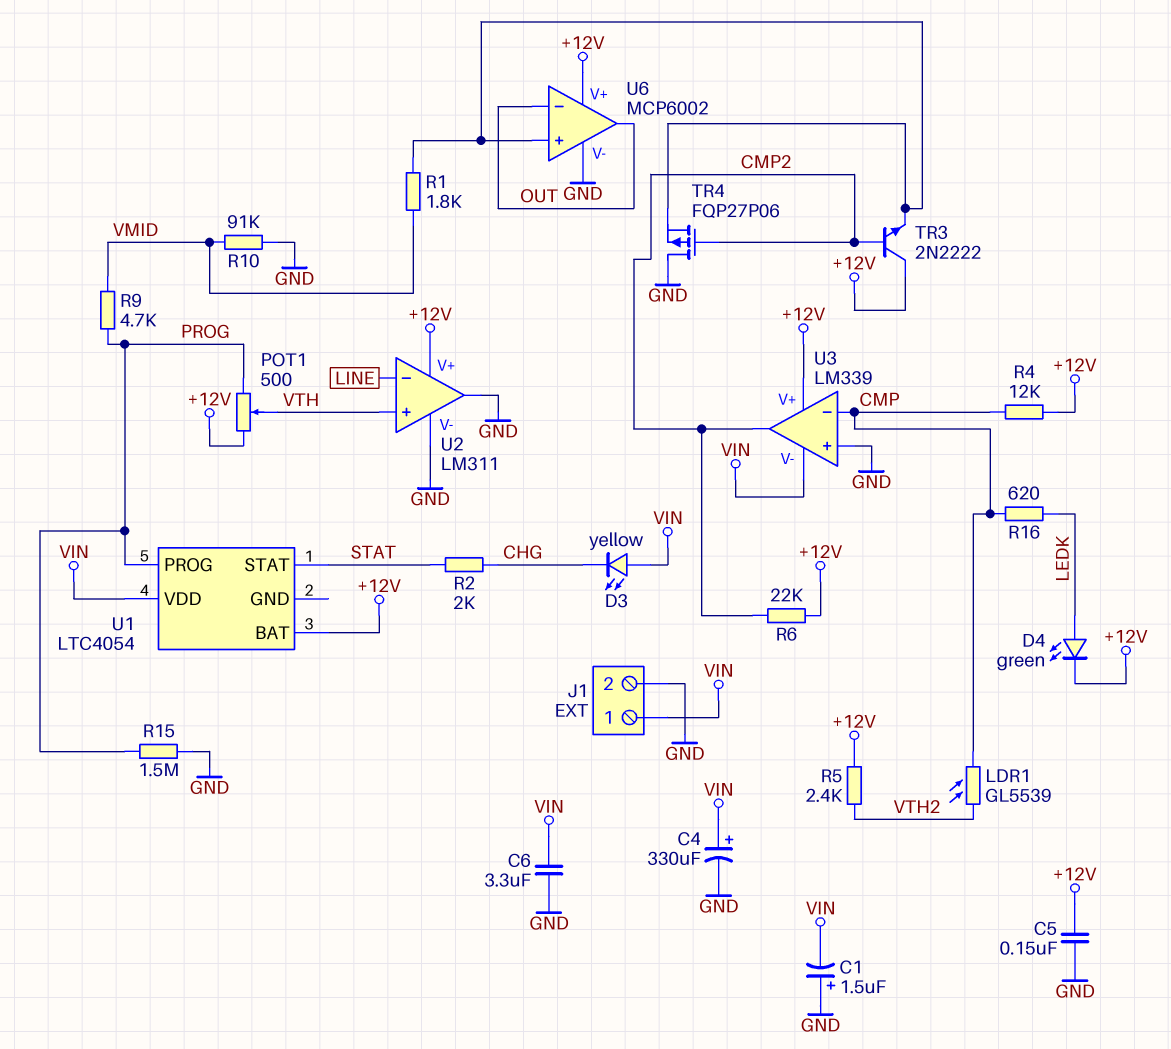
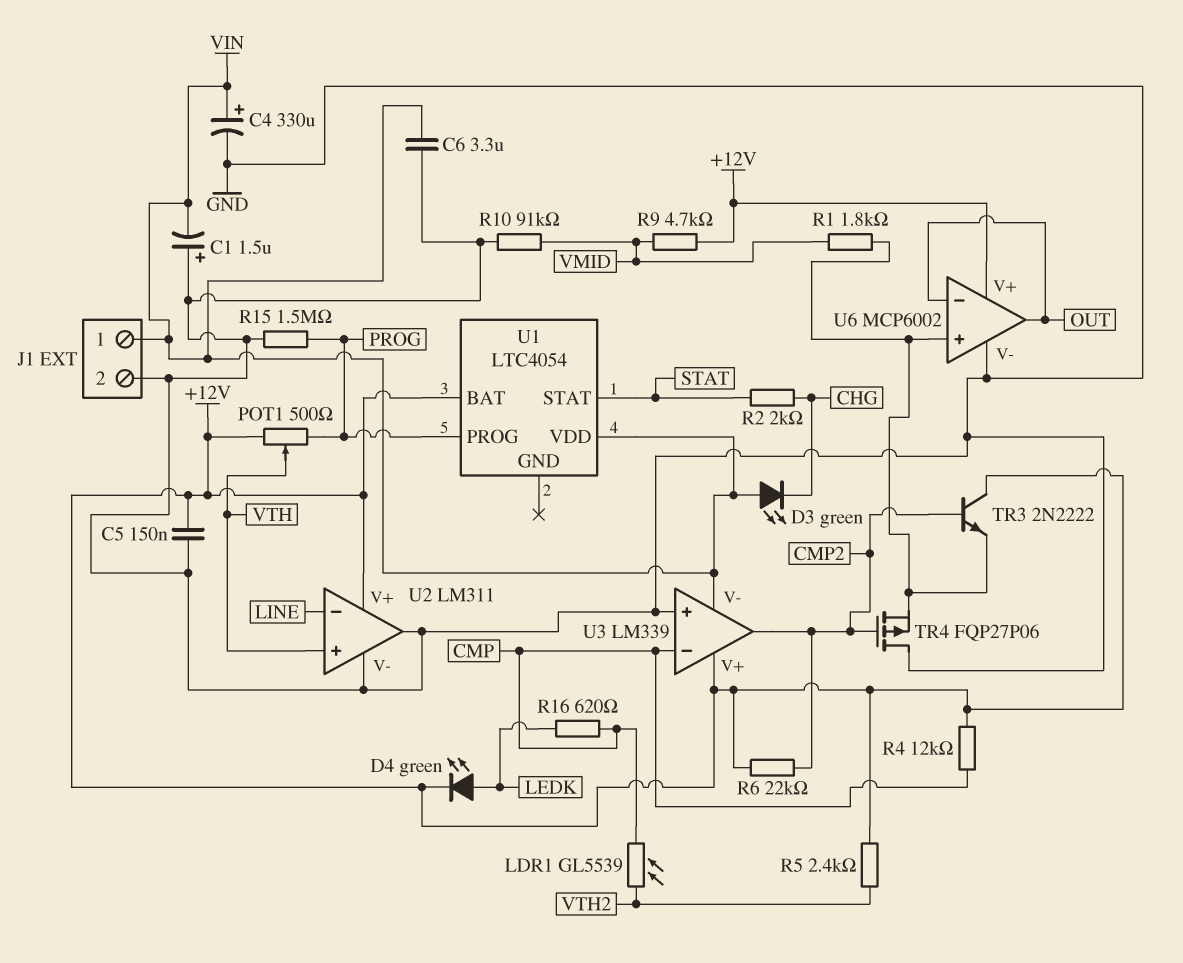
D3: LED yellow (A VIN, K CHG) -> LED green (A VIN, K CHG)
R9: 4.7k (PROG, VMID) -> 4.7k (+12V, VMID)

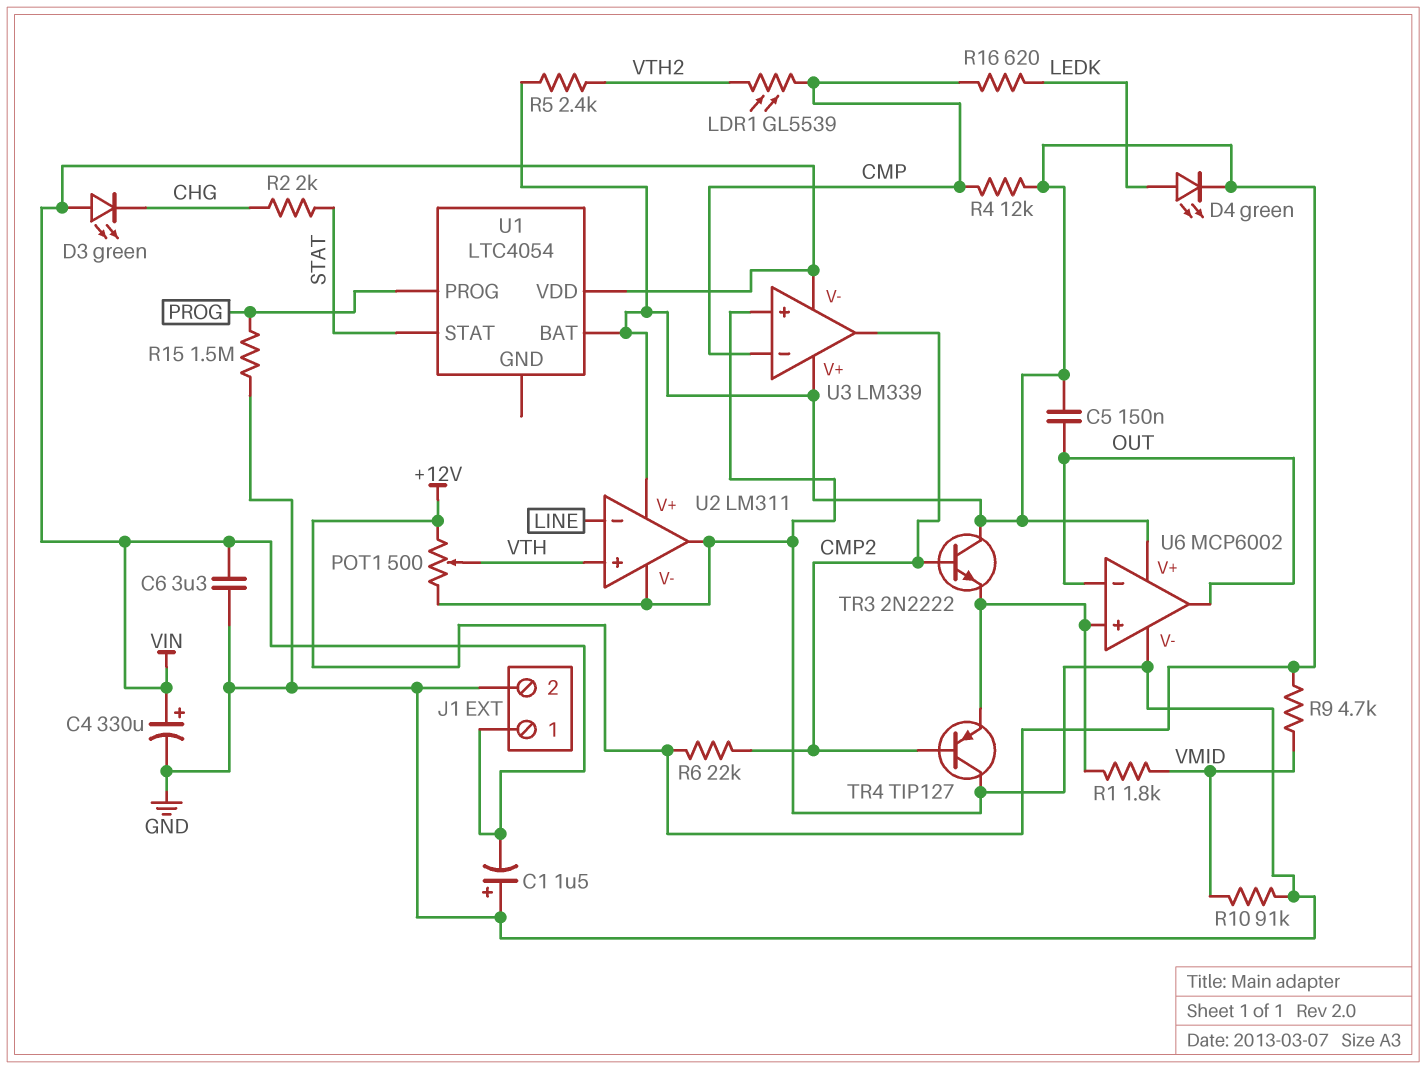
C5: 150nF (+12V, GND) -> 150nF (+12V, OUT)
POT1: 500 (+12V, PROG, wiper VTH) -> 500 (+12V, GND, wiper VTH)
TR4: PMOS FQP27P06 (G CMP2, D GND, S U6/in+) -> PNP TIP127 (B CMP2, C GND, E U6/in+)

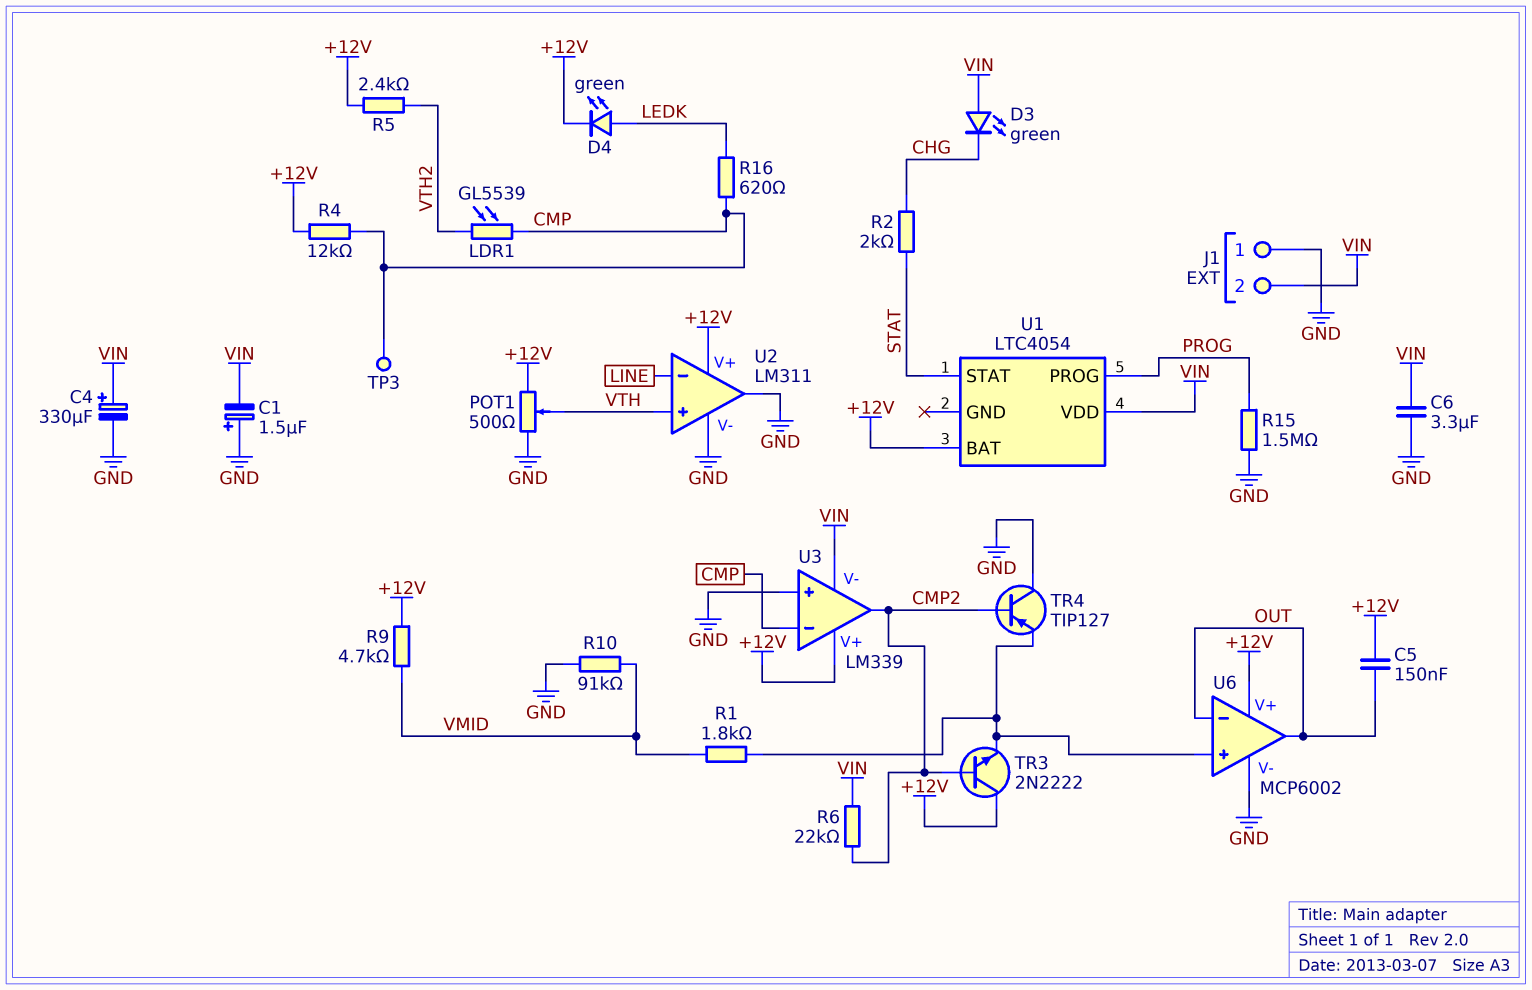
J1 pin 1: VIN -> GND
J1 pin 2: GND -> VIN
R6: 22k (+12V, CMP2) -> 22k (CMP2, VIN)
TP3: none -> test point (CMP)

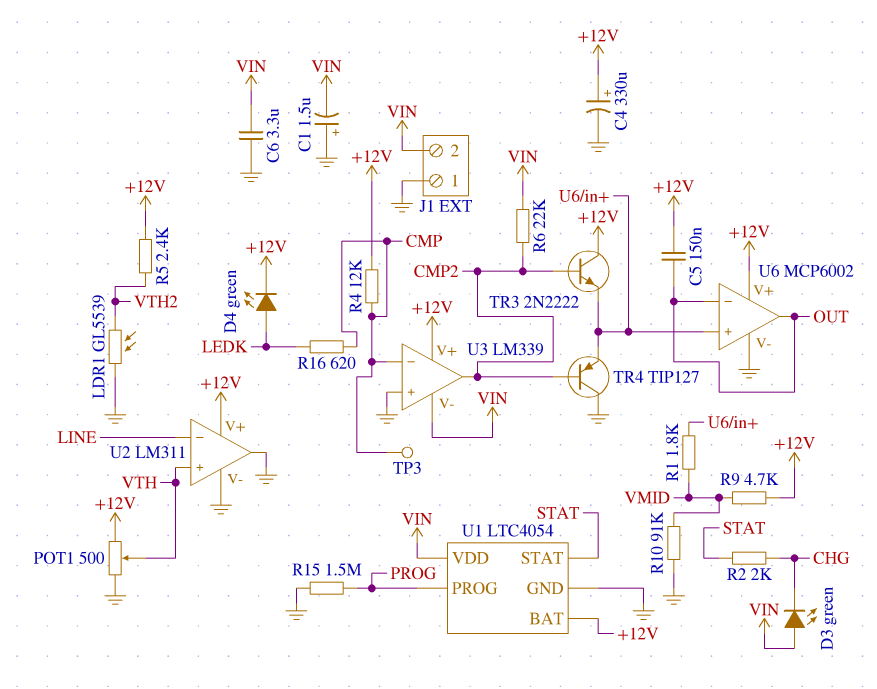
C4: 330uF (plus VIN, minus GND) -> 330uF (plus +12V, minus GND)
LDR1: GL5539 (CMP, VTH2) -> GL5539 (GND, VTH2)
U1 pin GND: none -> GND

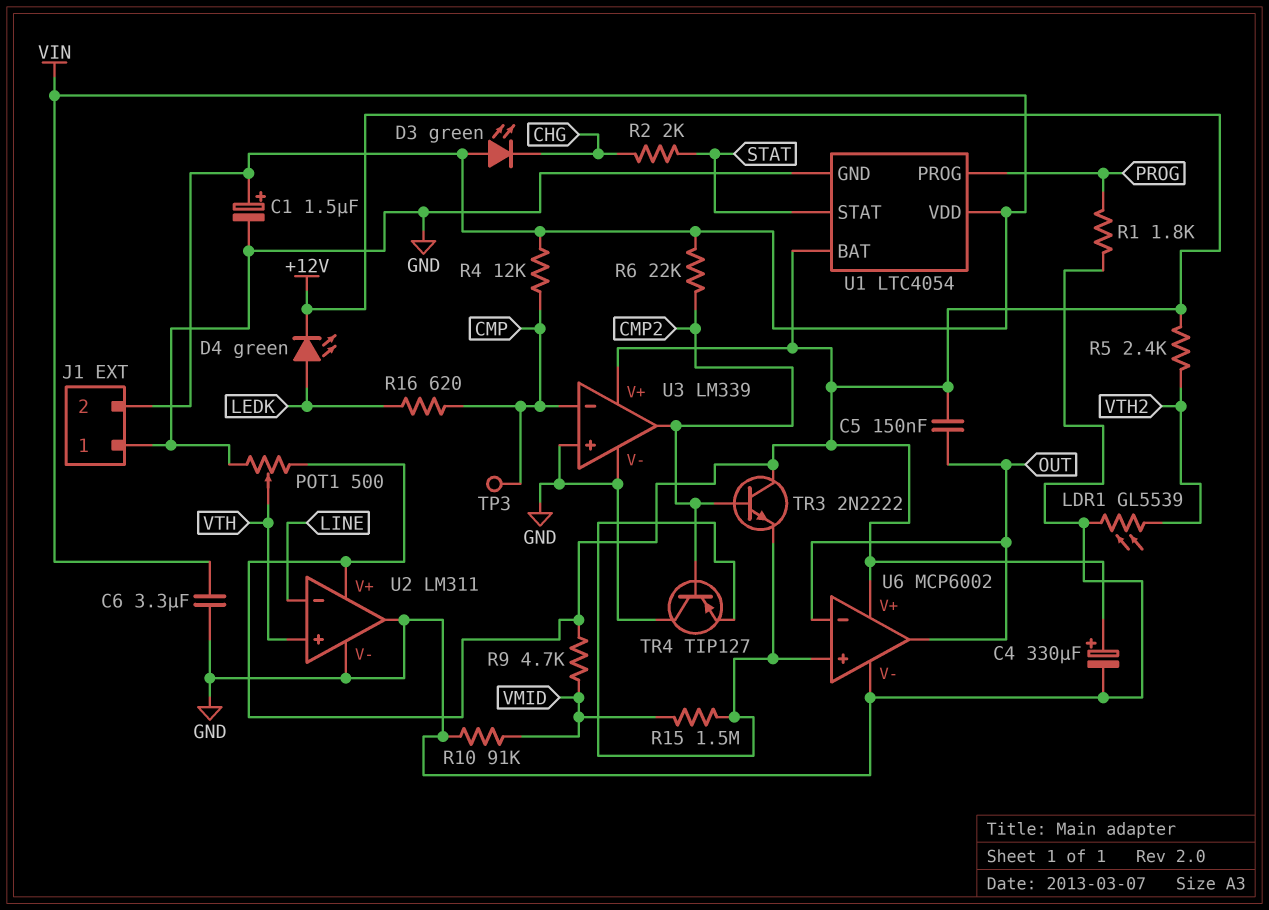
C1: 1.5uF (plus GND, minus VIN) -> 1.5uF (plus VIN, minus GND)
R1: 1.8k (U6/in+, VMID) -> 1.8k (GND, PROG)
R4: 12k (+12V, CMP) -> 12k (CMP, VIN)
R15: 1.5M (GND, PROG) -> 1.5M (U6/in+, VMID)
U3 pin V-: VIN -> GND

